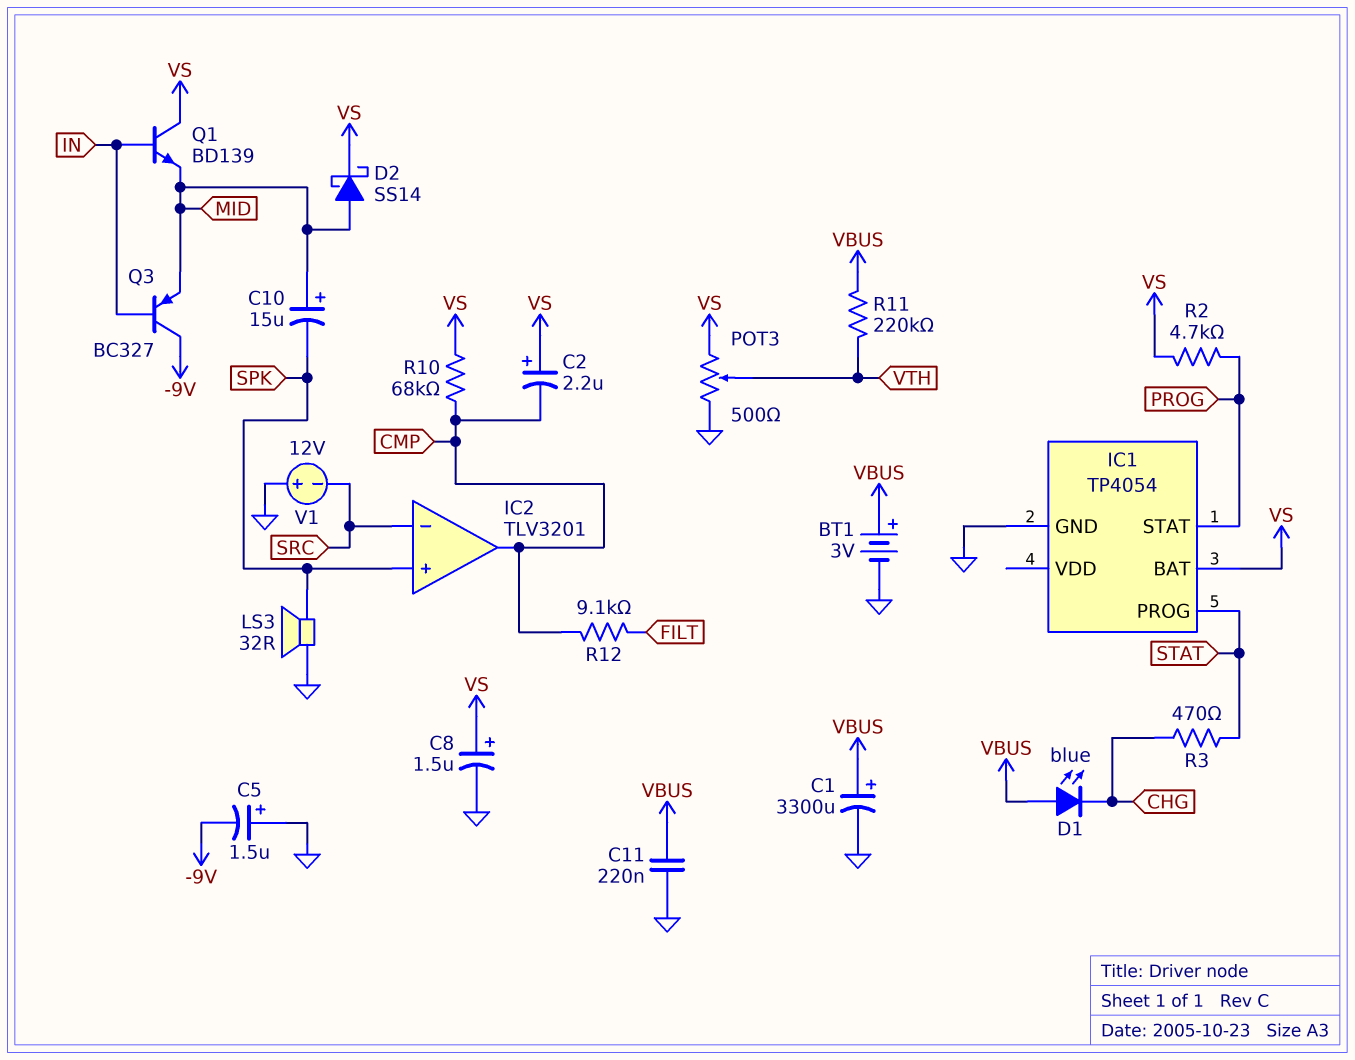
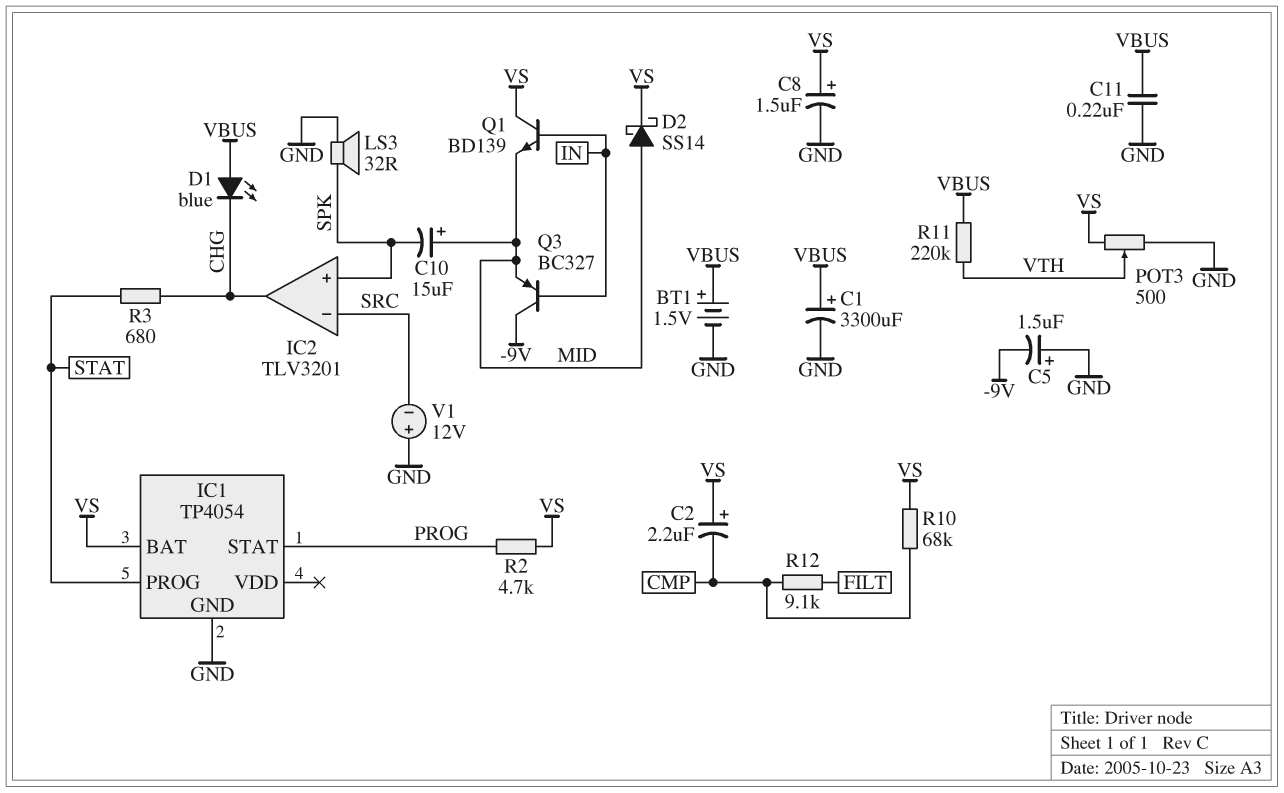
BT1: 3V (plus VBUS, minus GND) -> 1.5V (plus VBUS, minus GND)
IC2 pin out: CMP -> CHG
R3: 470 (CHG, STAT) -> 680 (CHG, STAT)

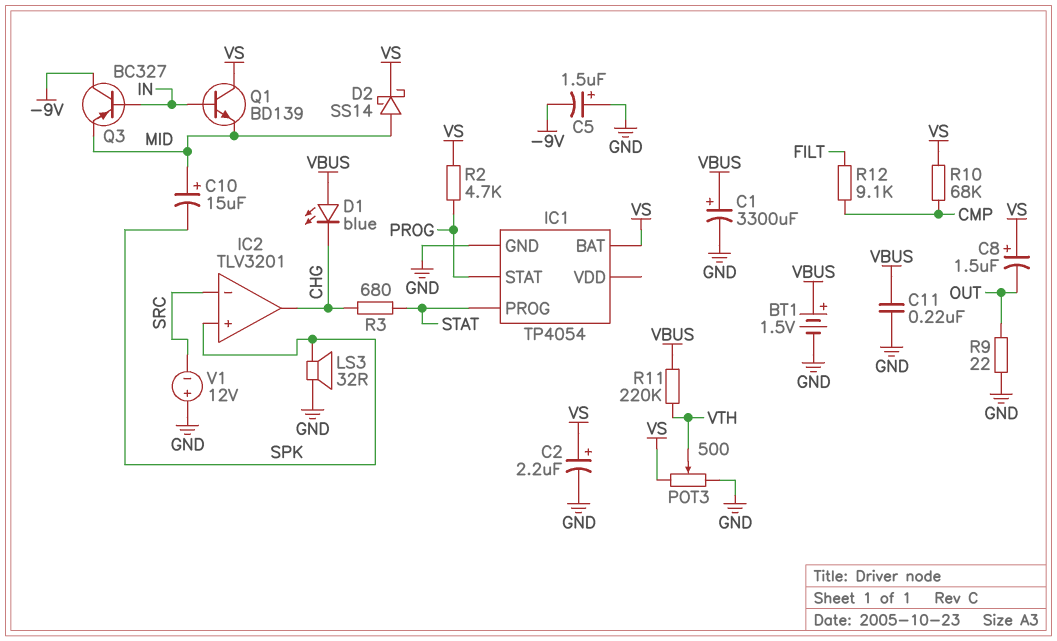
C2: 2.2uF (plus VS, minus CMP) -> 2.2uF (plus VS, minus GND)
C8: 1.5uF (plus VS, minus GND) -> 1.5uF (plus VS, minus OUT)
R9: none -> 22 (GND, OUT)

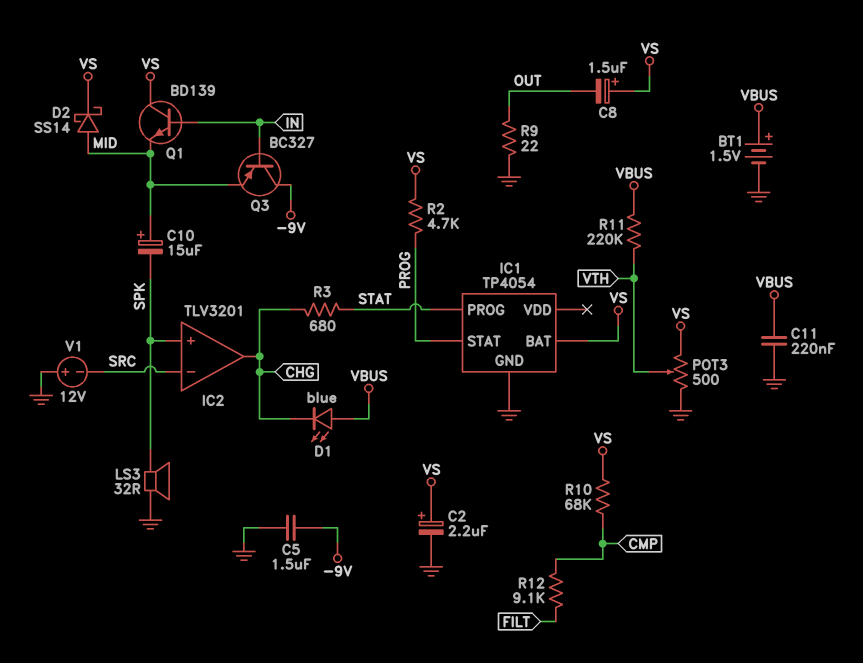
C1: 3300uF (plus VBUS, minus GND) -> none
C5: 1.5uF (plus GND, minus -9V) -> 1.5uF (-9V, GND)

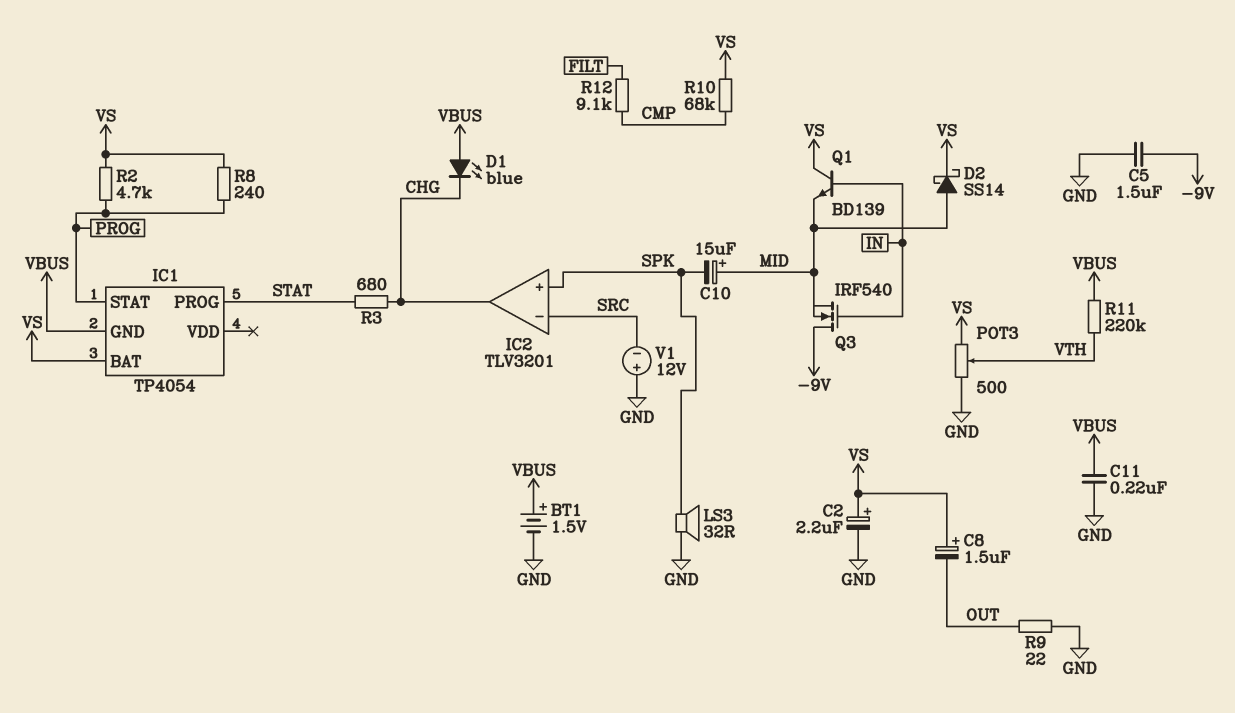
IC1 pin GND: GND -> VBUS
Q3: PNP BC327 (B IN, C -9V, E MID) -> NMOS IRF540 (G IN, D -9V, S MID)
R8: none -> 240 (PROG, VS)

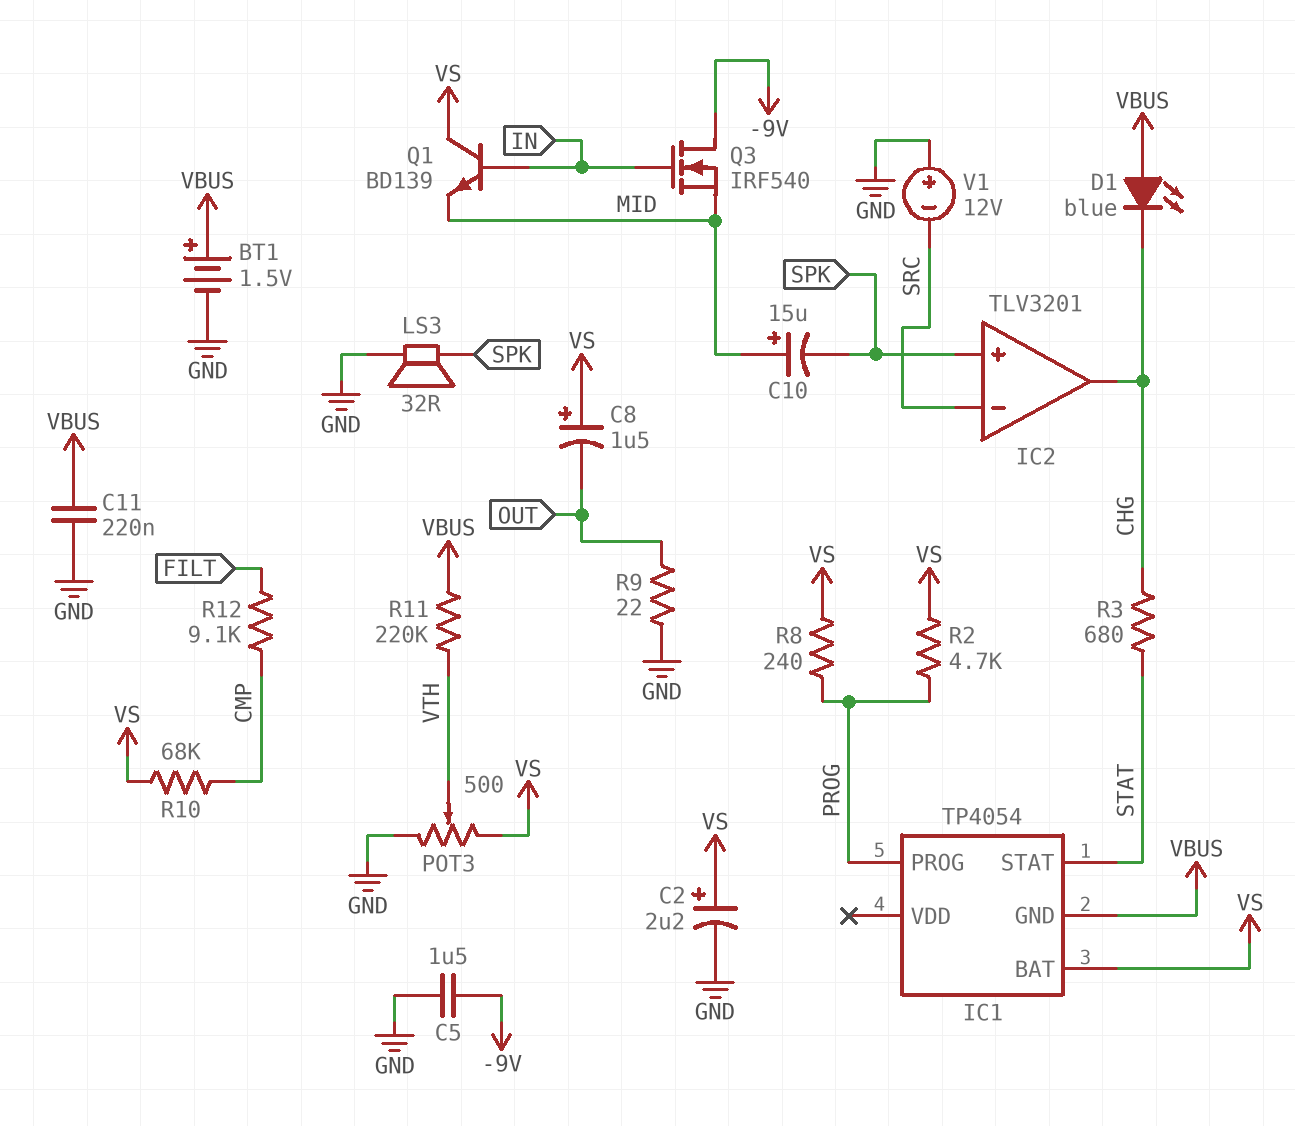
D2: schottky SS14 (A MID, K VS) -> none
IC1 pin PROG: STAT -> PROG
IC1 pin STAT: PROG -> STAT

